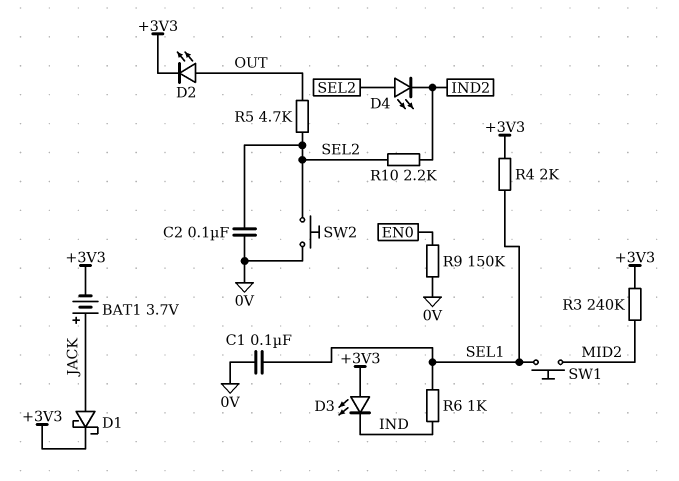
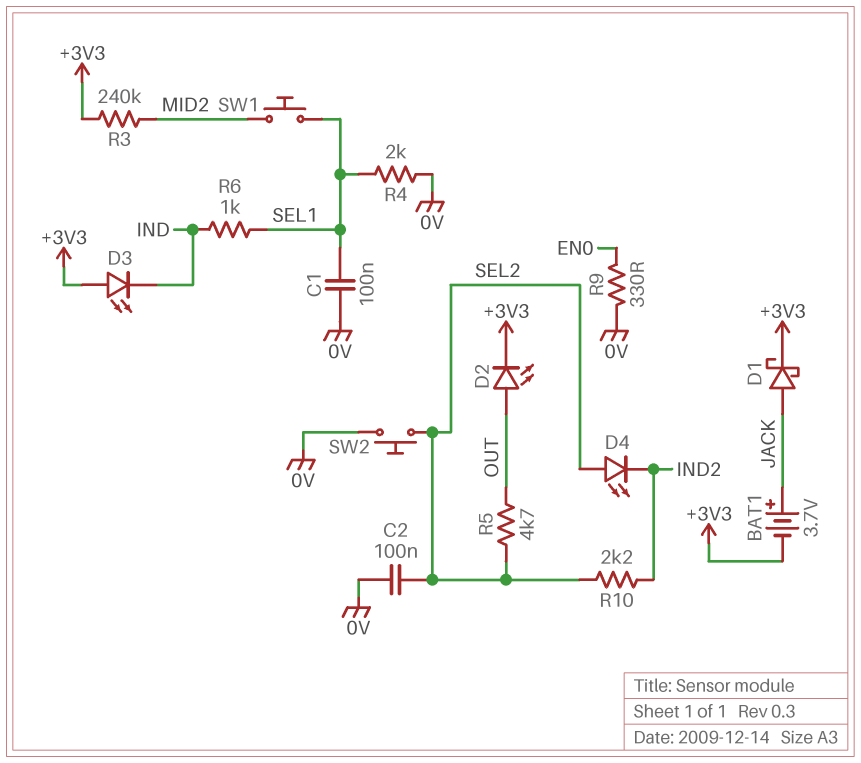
R4: 2k (+3V3, SEL1) -> 2k (0V, SEL1)
R9: 150k (0V, EN0) -> 330 (0V, EN0)

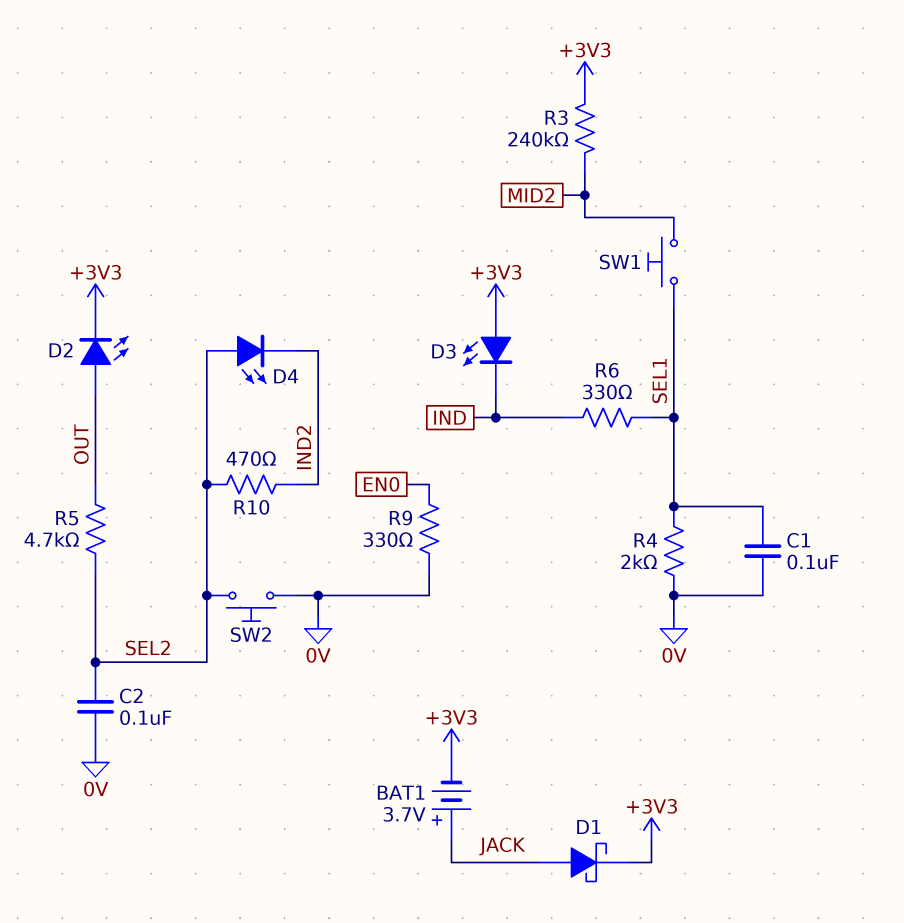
R6: 1k (IND, SEL1) -> 330 (IND, SEL1)
R10: 2.2k (IND2, SEL2) -> 470 (IND2, SEL2)

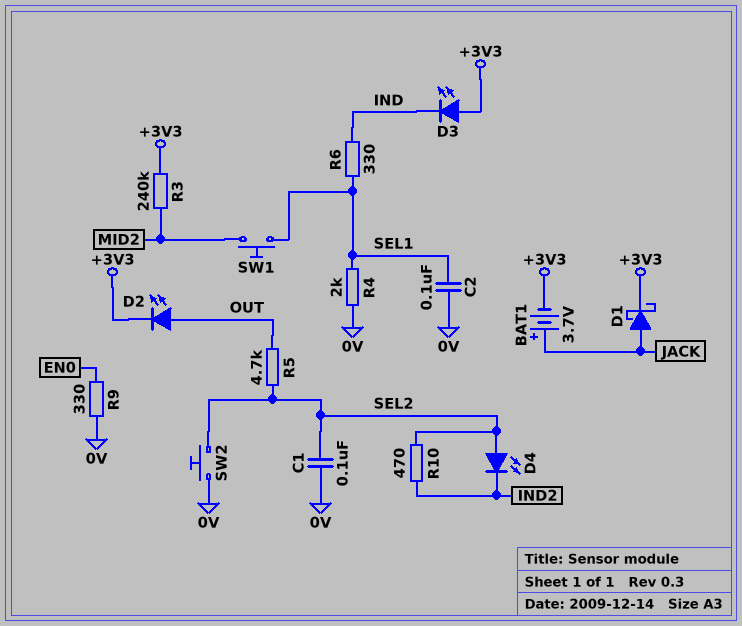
C1: 100nF (0V, SEL1) -> 100nF (0V, SEL2)
C2: 100nF (0V, SEL2) -> 100nF (0V, SEL1)

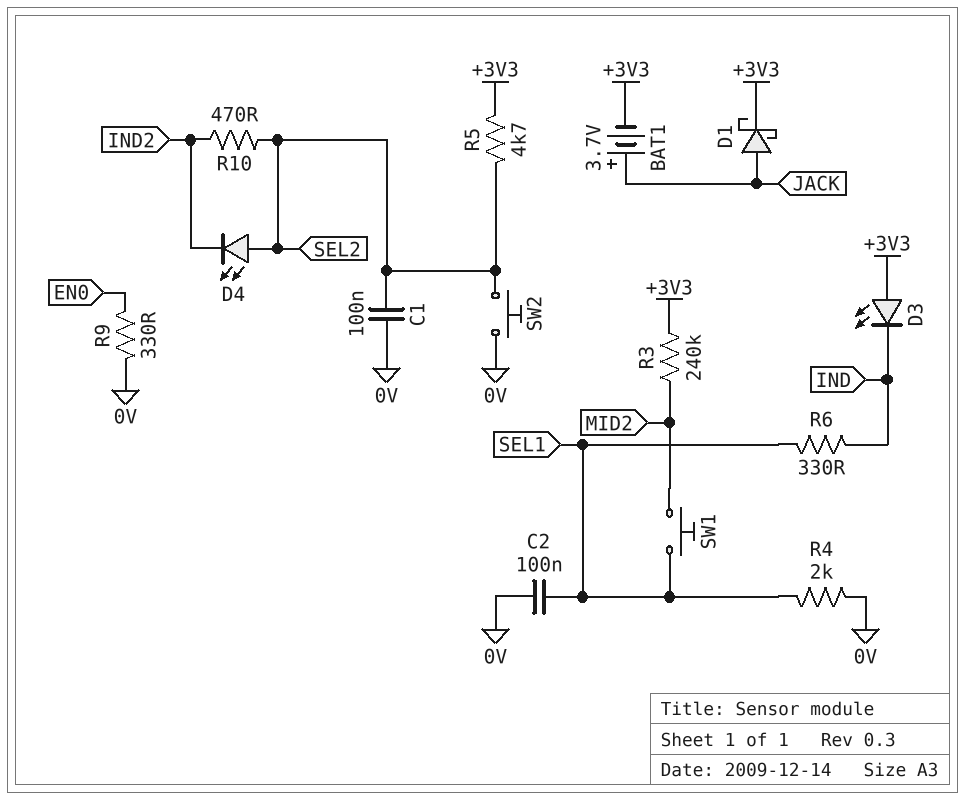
D2: LED (A OUT, K +3V3) -> none
R5: 4.7k (OUT, SEL2) -> 4.7k (+3V3, SEL2)

